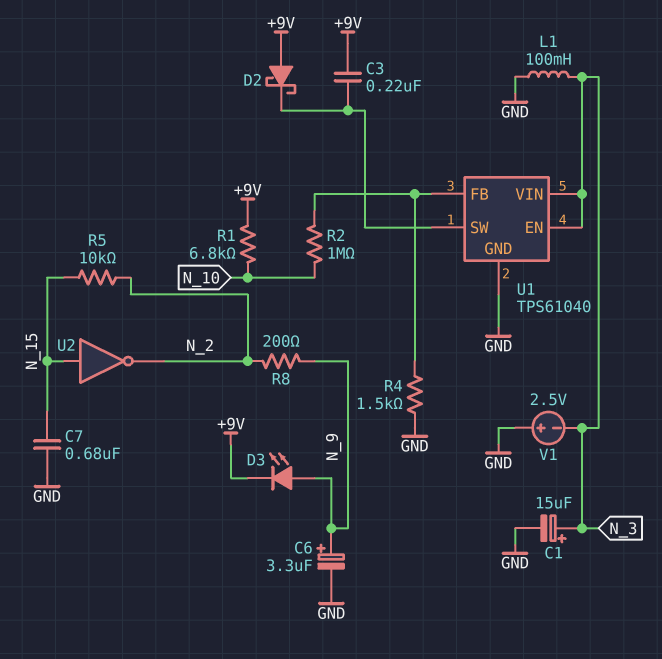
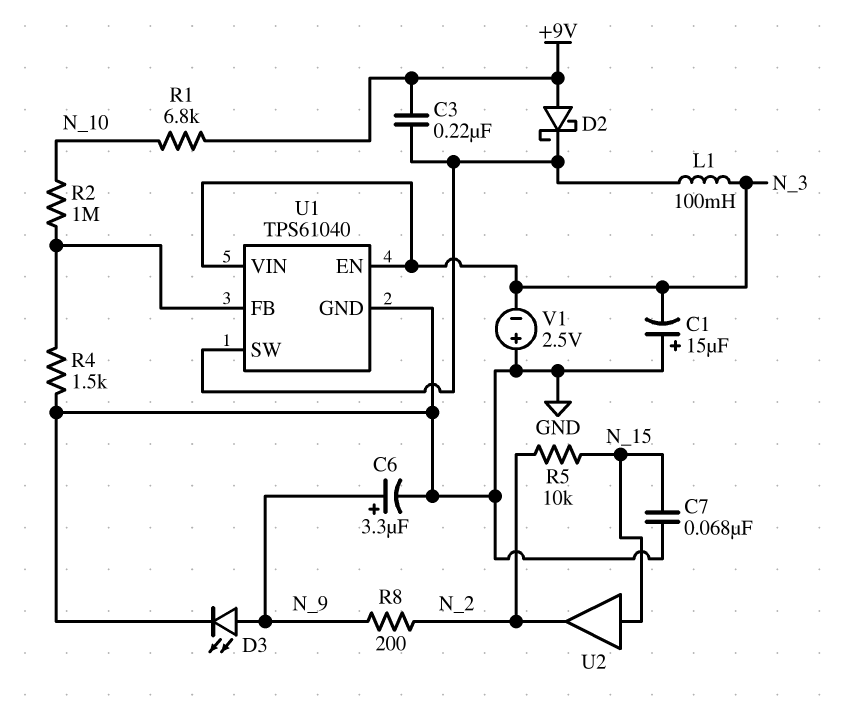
C1: 15uF (plus N_3, minus GND) -> 15uF (plus GND, minus N_3)
C7: 680nF (GND, N_15) -> 68nF (GND, N_15)
D3: LED (A N_9, K +9V) -> LED (A N_9, K GND)
L1: 100mH (GND, N_3) -> 100mH (N_3, U1/SW)
U2: NOT (in N_15, out N_2) -> buffer (in N_15, out N_2)

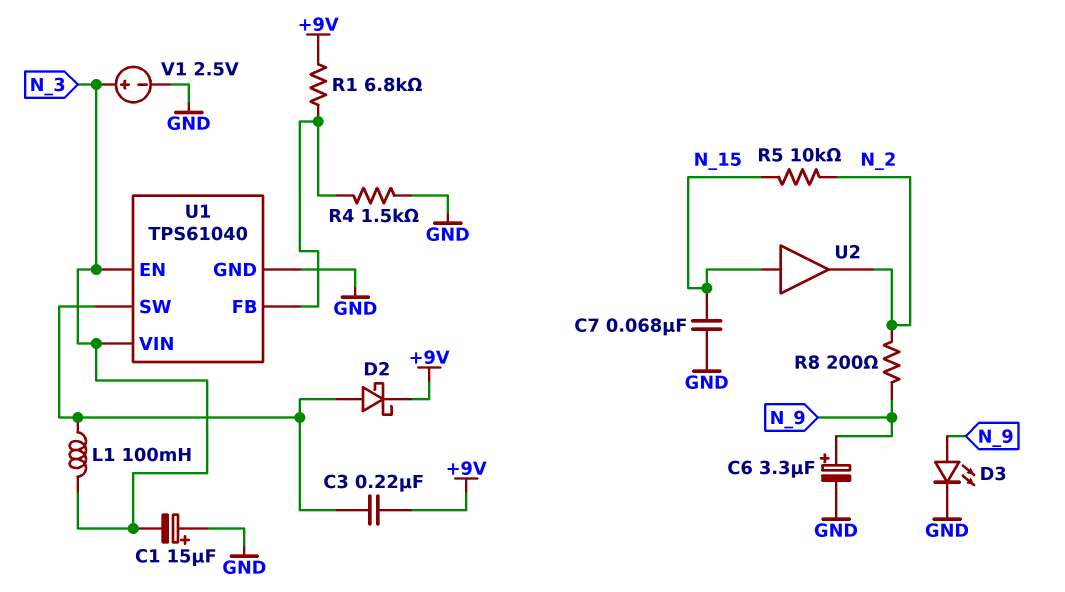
D2: schottky (A +9V, K U1/SW) -> schottky (A U1/SW, K +9V)
R1: 6.8k (+9V, N_10) -> 6.8k (+9V, U1/FB)
R2: 1M (N_10, U1/FB) -> none
V1: 2.5V (plus GND, minus N_3) -> 2.5V (plus N_3, minus GND)

